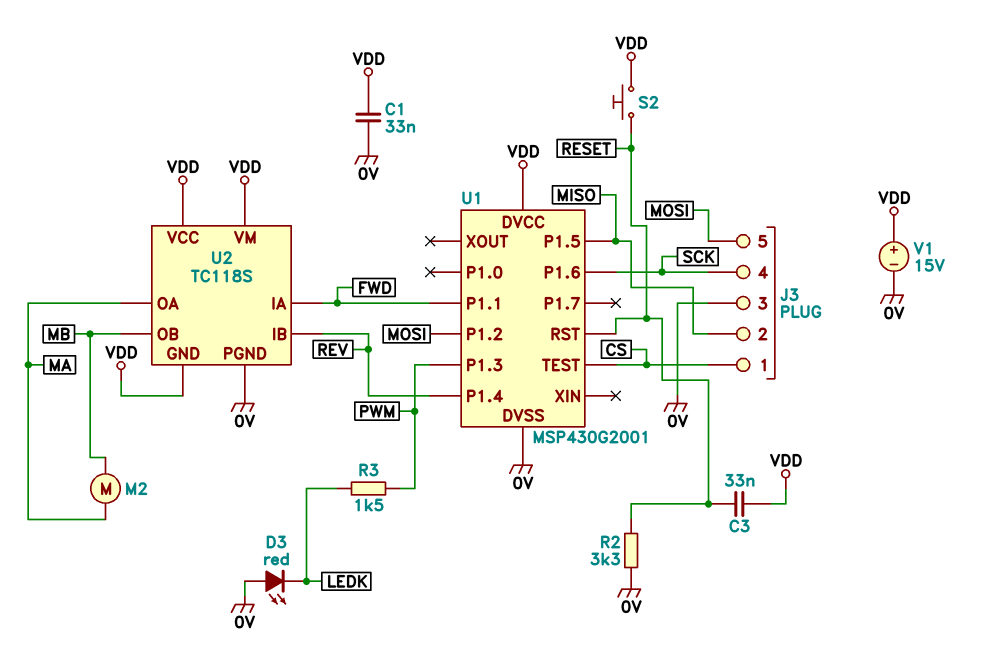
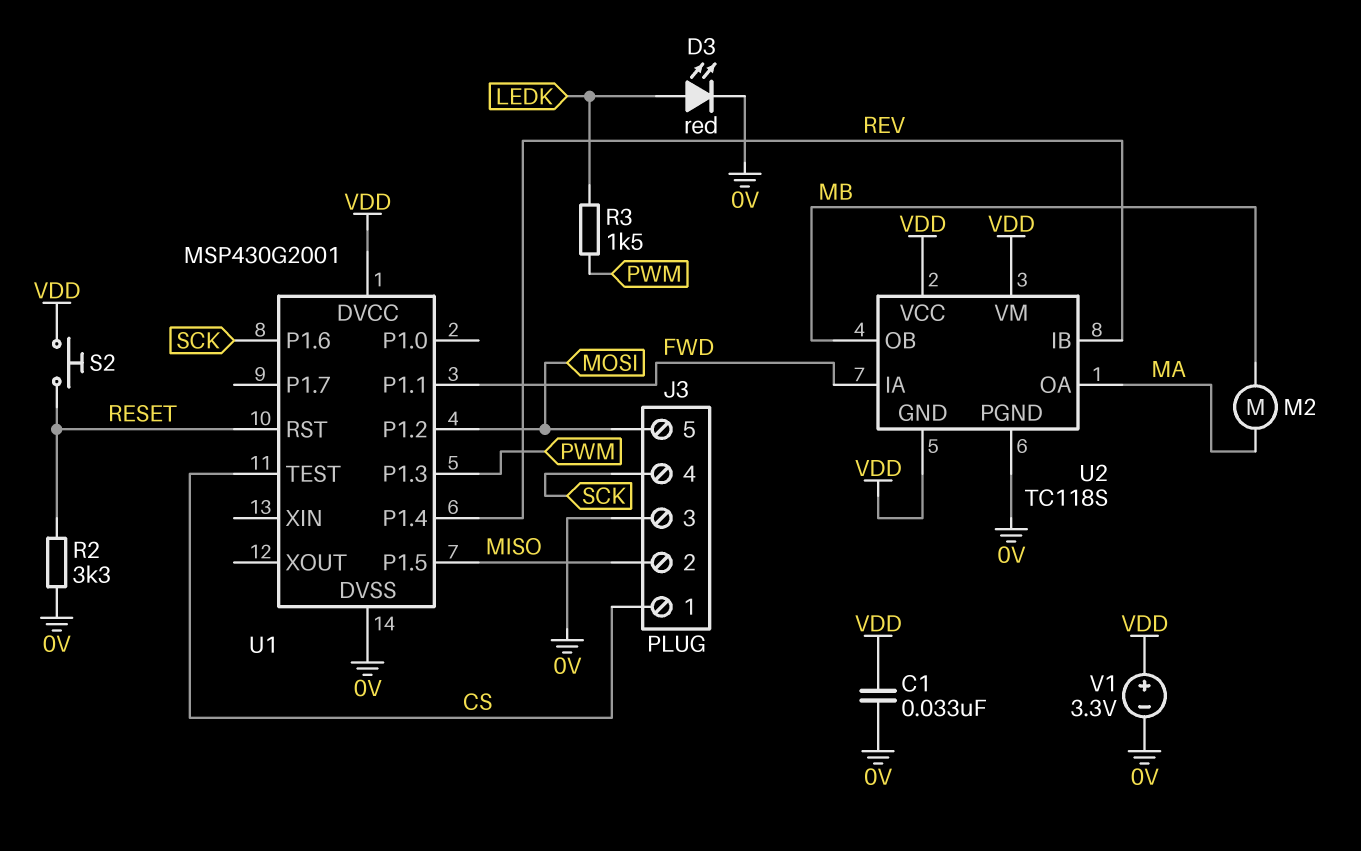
C3: 33nF (RESET, VDD) -> none
D3: LED red (A 0V, K LEDK) -> LED red (A LEDK, K 0V)
V1: 15V (plus VDD, minus 0V) -> 3.3V (plus VDD, minus 0V)

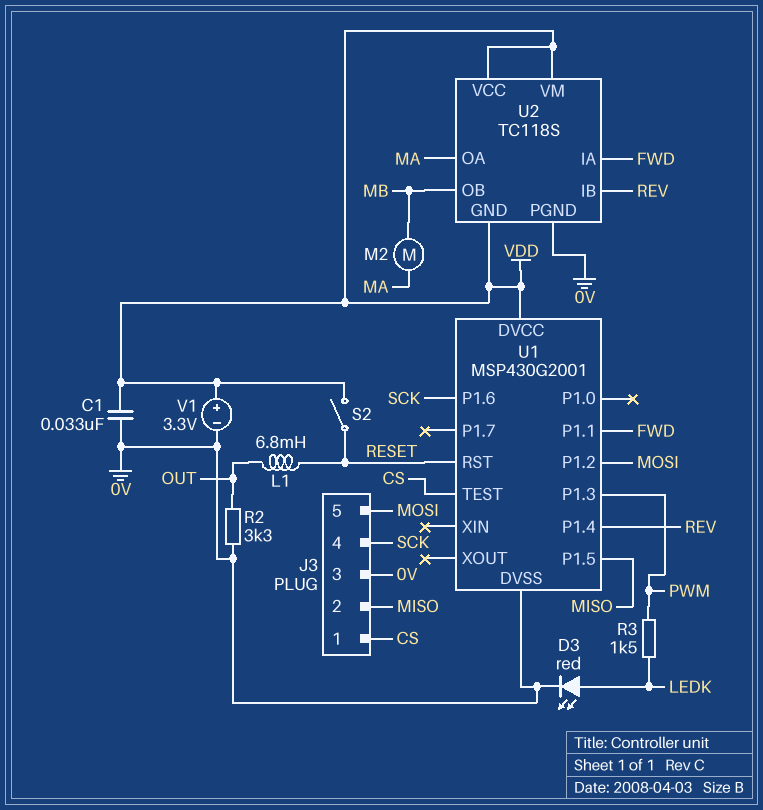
L1: none -> 6.8mH (OUT, RESET)
R2: 3.3k (0V, RESET) -> 3.3k (0V, OUT)
S2: button (RESET, VDD) -> switch (RESET, VDD)

